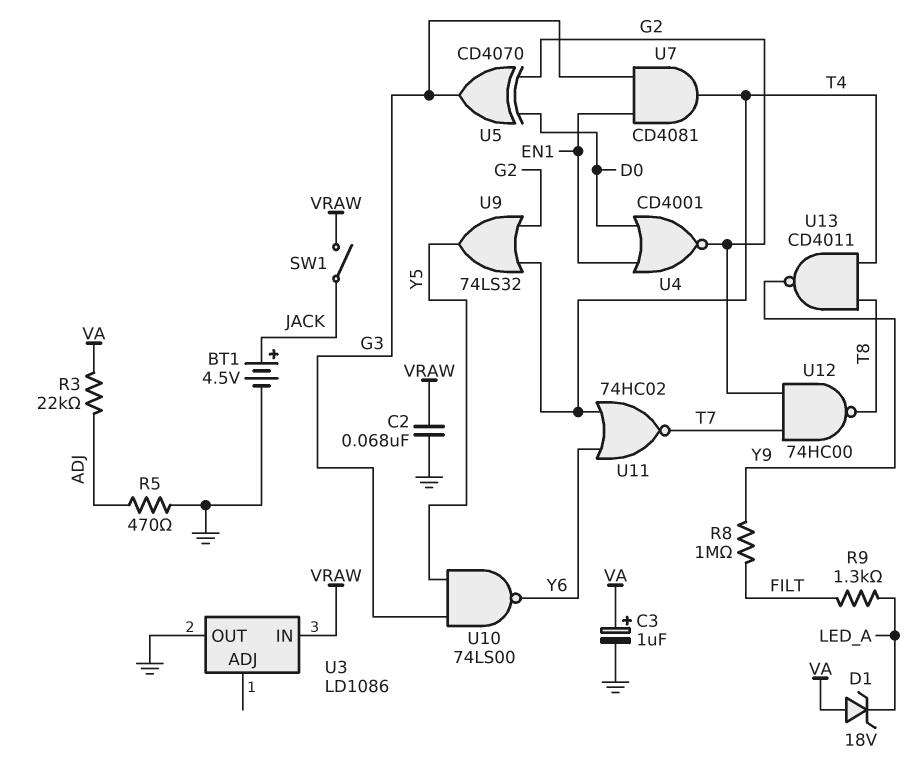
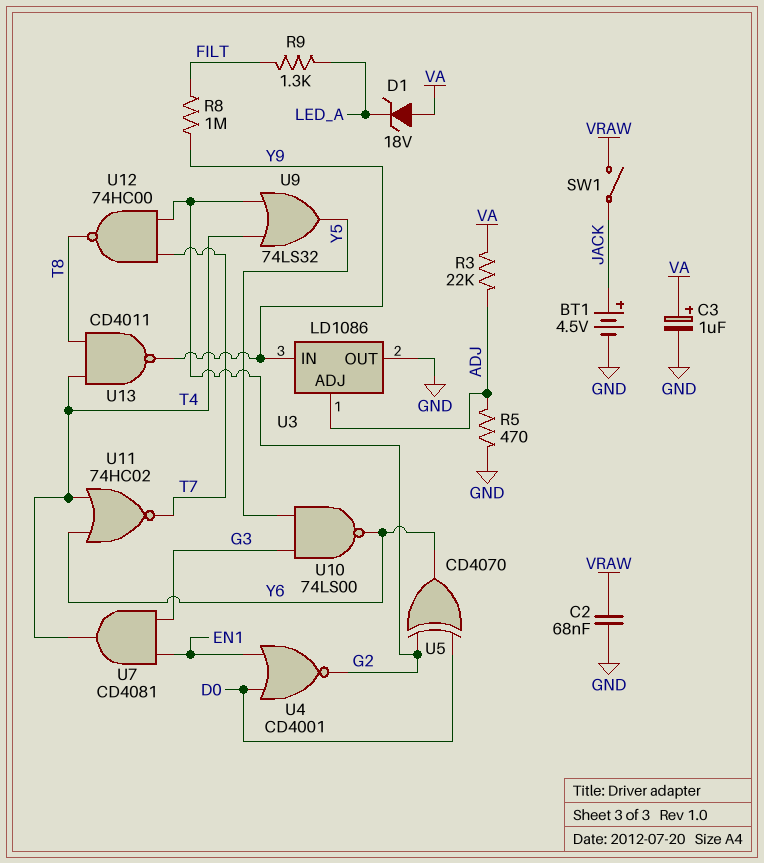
U3 pin ADJ: none -> ADJ
U3 pin IN: VRAW -> Y9
U5: XOR CD4070 (in D0, in G2, out G3) -> XOR CD4070 (in D0, in G2, out Y6)

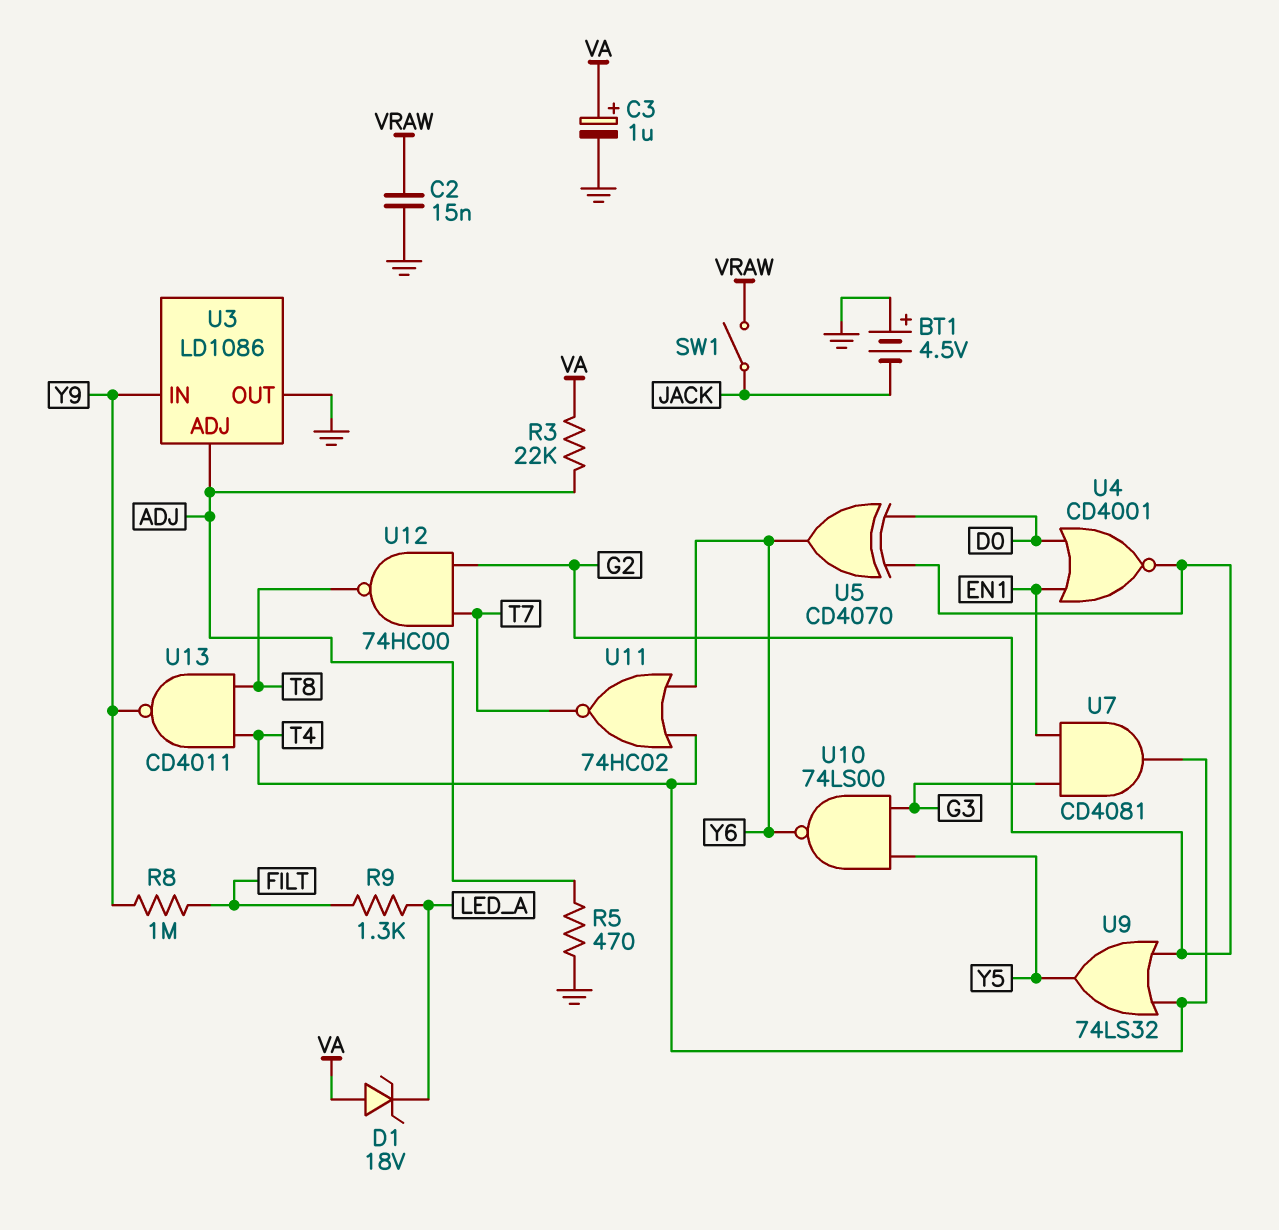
BT1: 4.5V (plus JACK, minus GND) -> 4.5V (plus GND, minus JACK)
C2: 68nF (GND, VRAW) -> 15nF (GND, VRAW)

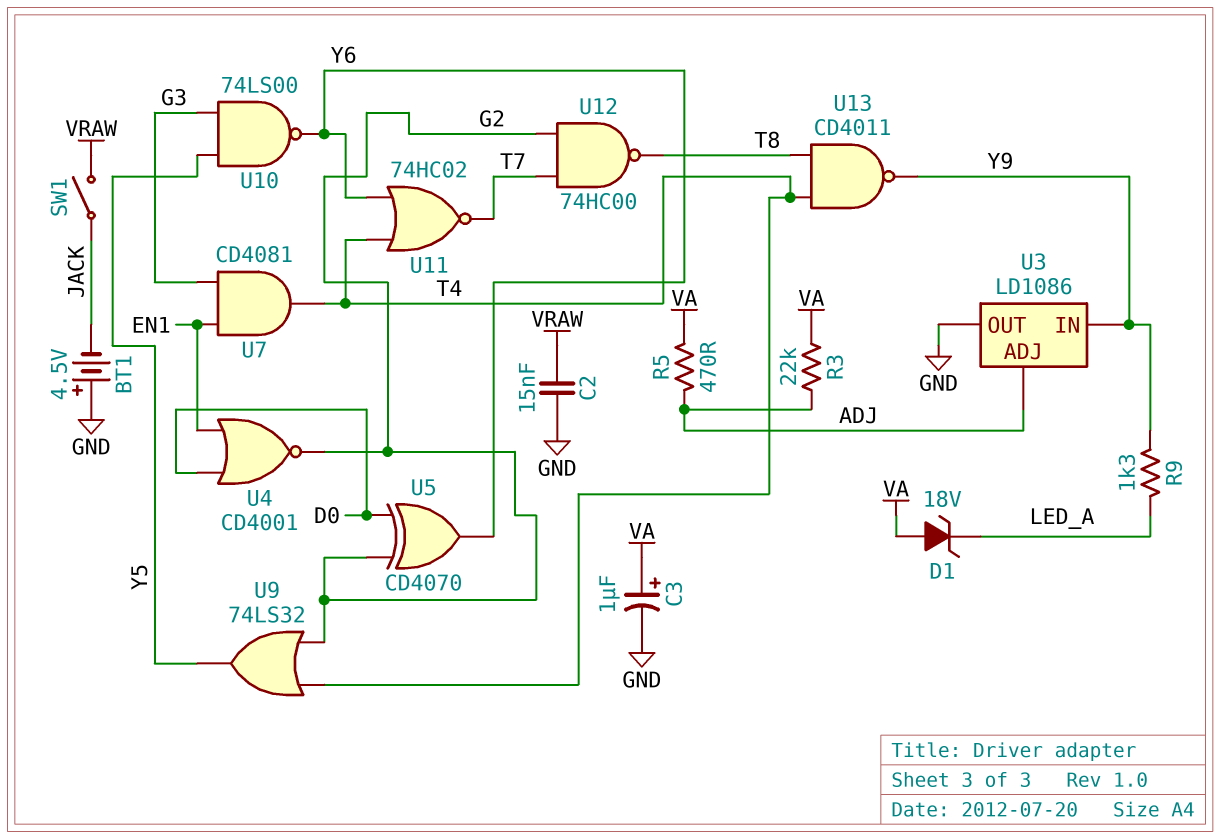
R5: 470 (ADJ, GND) -> 470 (ADJ, VA)
R8: 1M (FILT, Y9) -> none
R9: 1.3k (FILT, LED_A) -> 1.3k (LED_A, Y9)

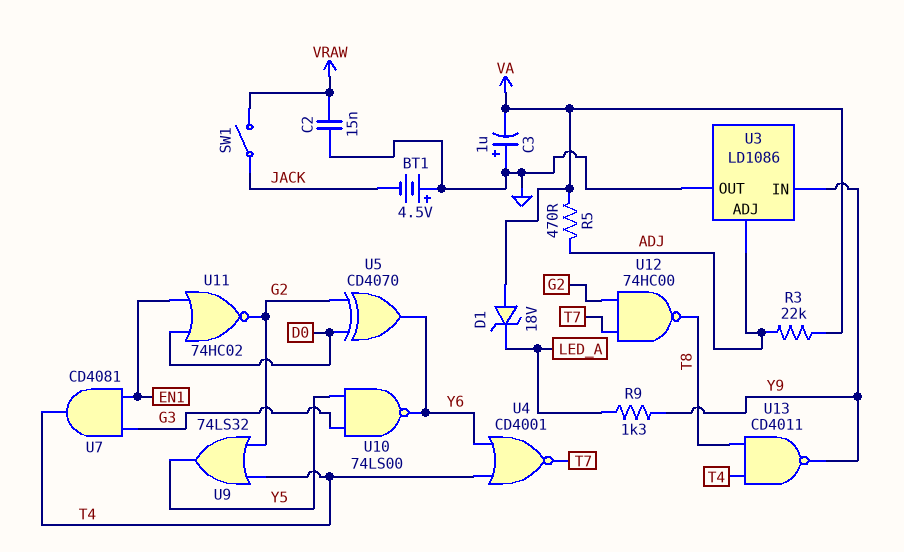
C3: 1uF (plus VA, minus GND) -> 1uF (plus GND, minus VA)
U4: NOR CD4001 (in D0, in EN1, out G2) -> NOR CD4001 (in T4, in Y6, out T7)
U11: NOR 74HC02 (in T4, in Y6, out T7) -> NOR 74HC02 (in D0, in EN1, out G2)

